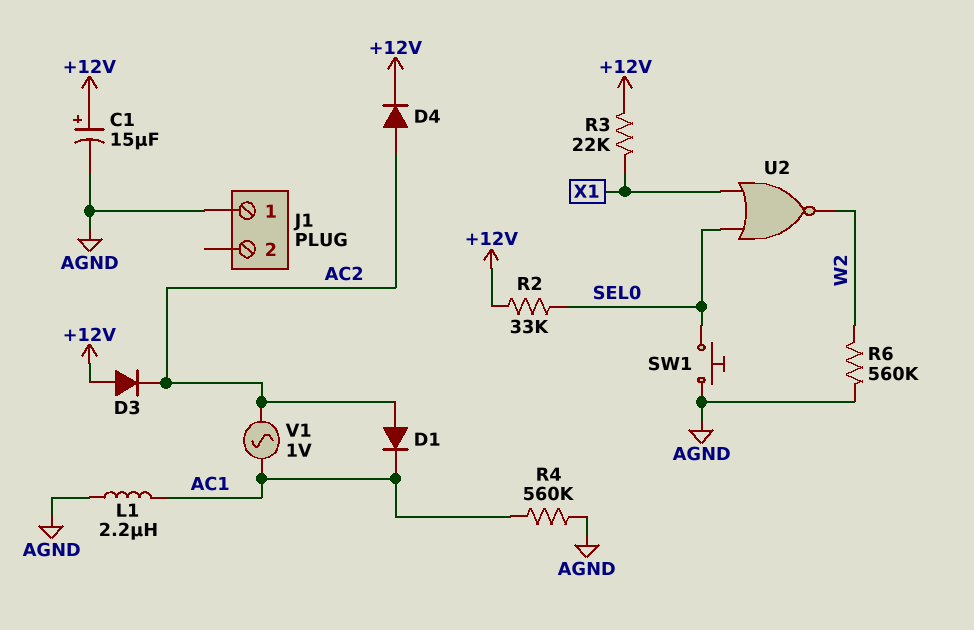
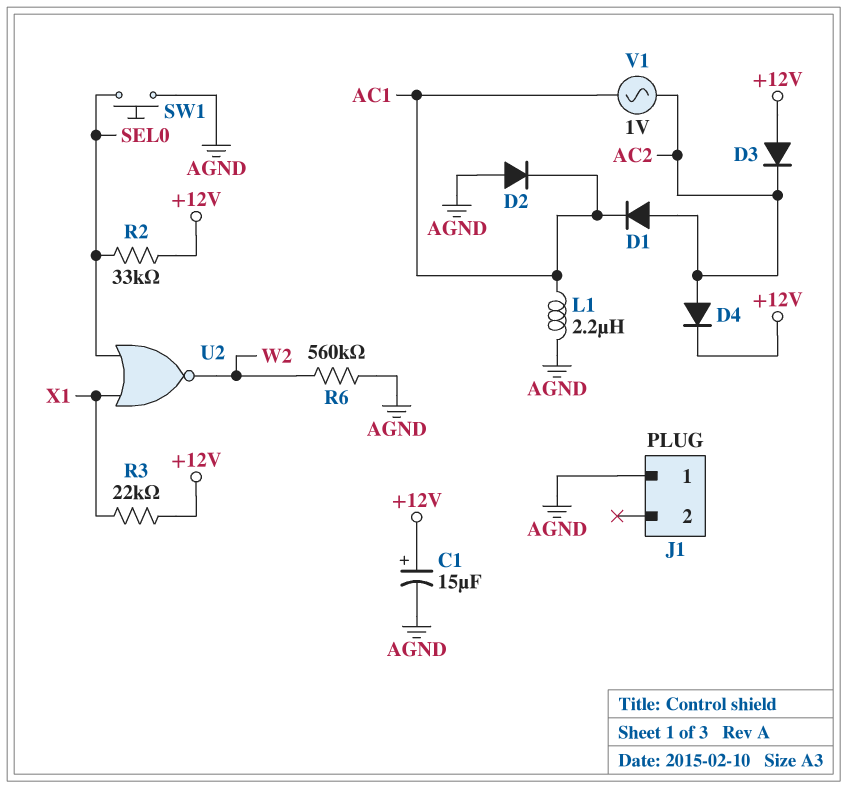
D2: none -> diode (A AGND, K AC1)
R4: 560k (AC1, AGND) -> none

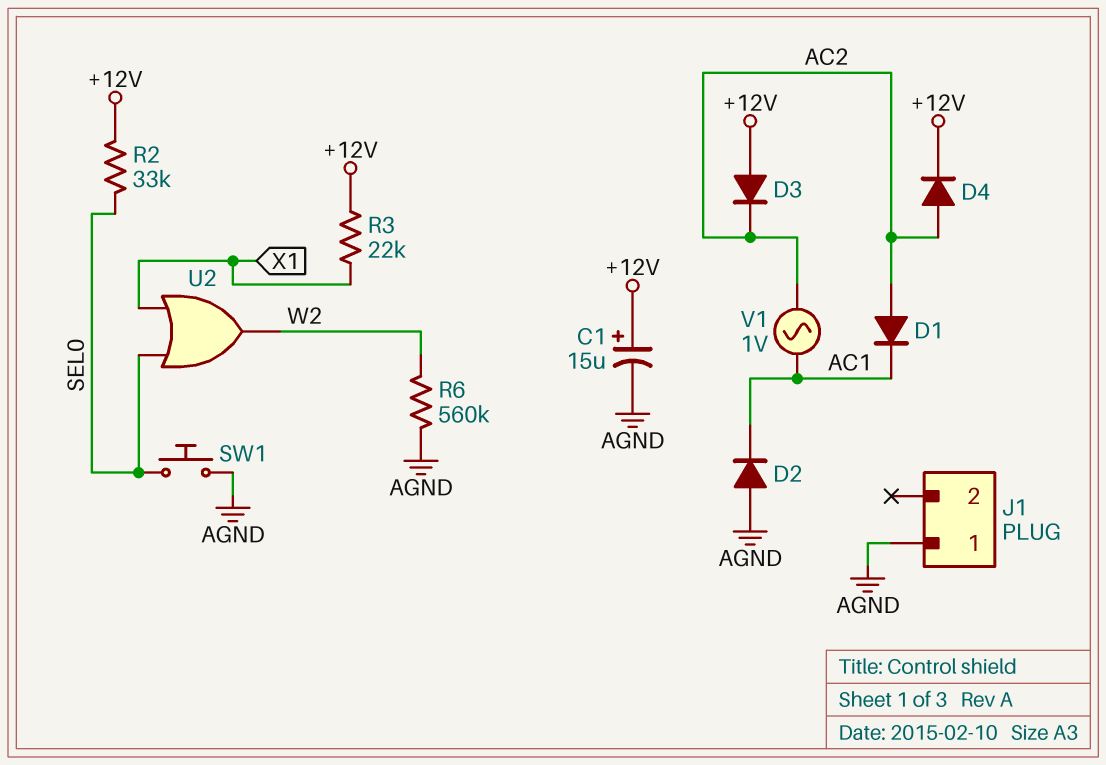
L1: 2.2uH (AC1, AGND) -> none
U2: NOR (in SEL0, in X1, out W2) -> OR (in SEL0, in X1, out W2)

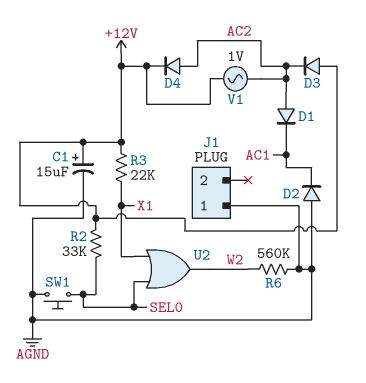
V1: AC 1V (AC1, AC2) -> AC 1V (+12V, AC2)

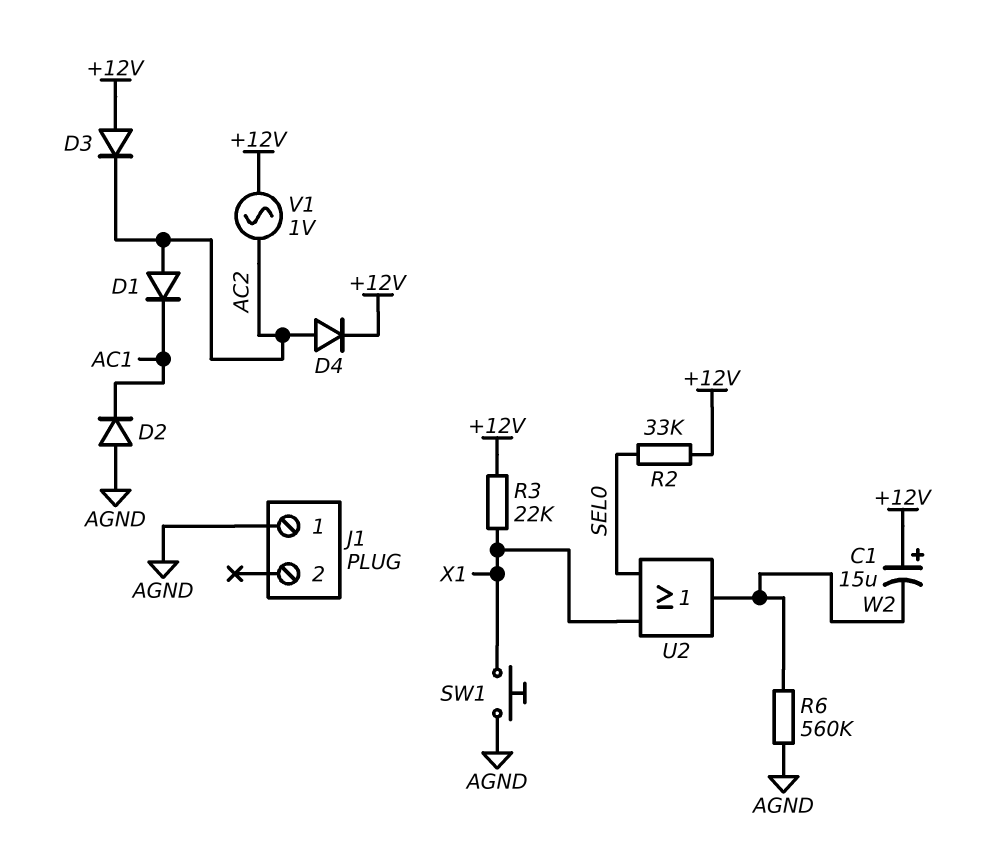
C1: 15uF (plus +12V, minus AGND) -> 15uF (plus +12V, minus W2)
SW1: button (AGND, SEL0) -> button (AGND, X1)

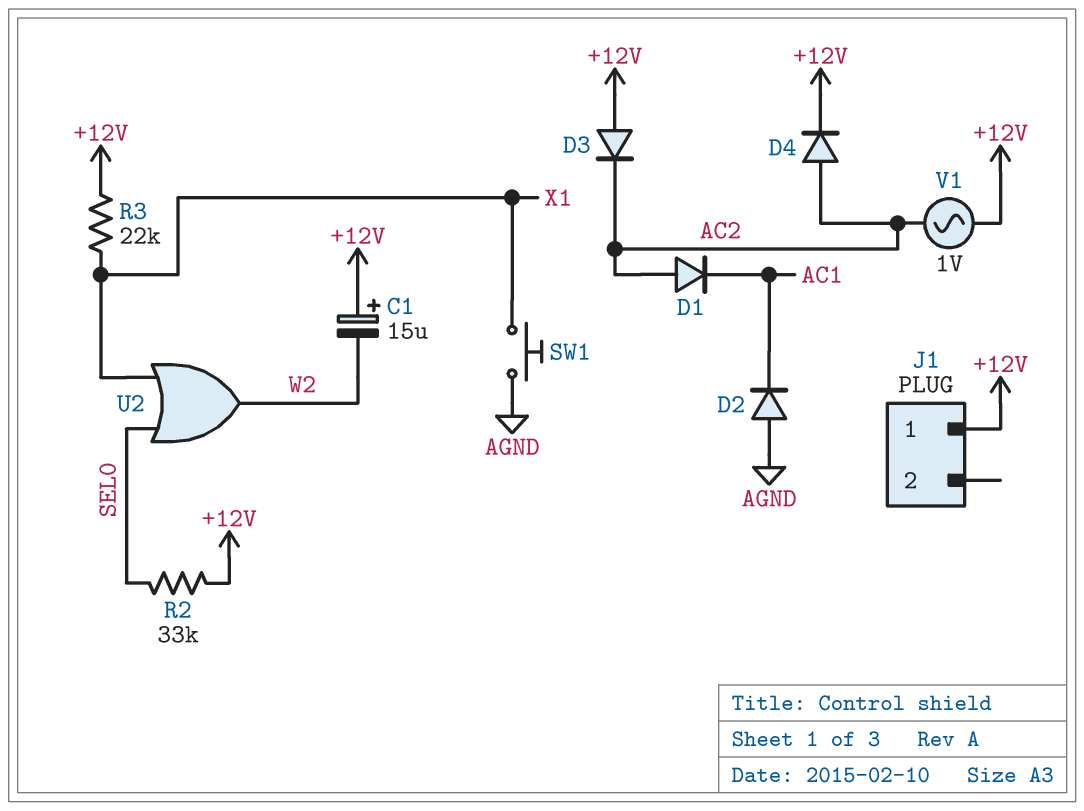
J1 pin 1: AGND -> +12V
R6: 560k (AGND, W2) -> none

